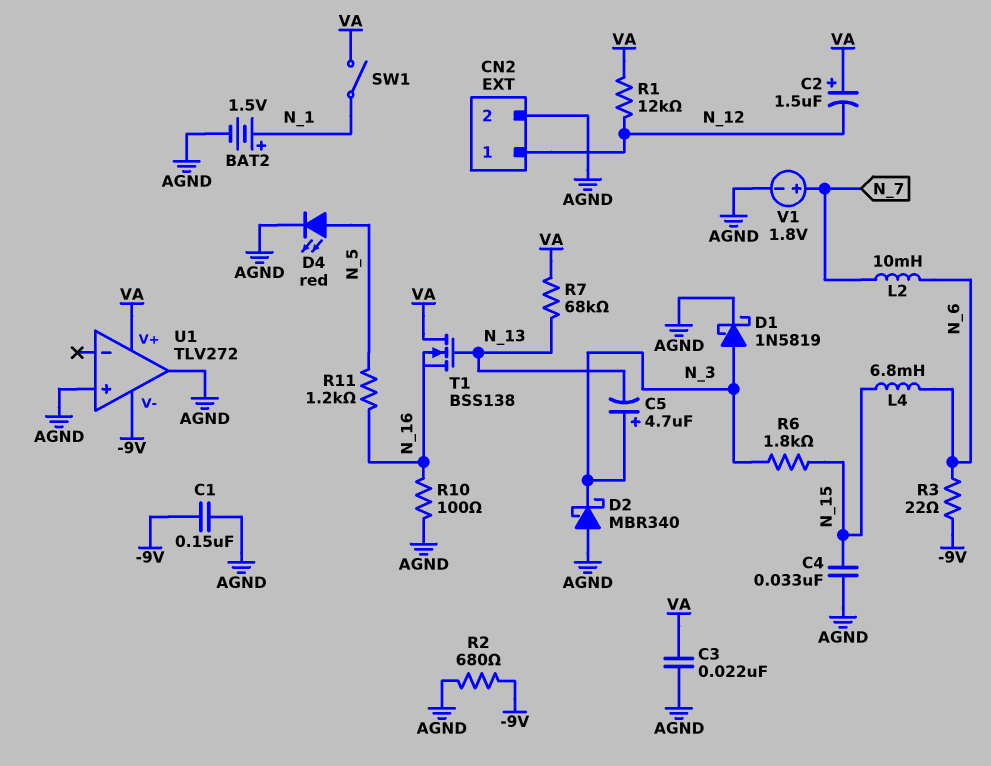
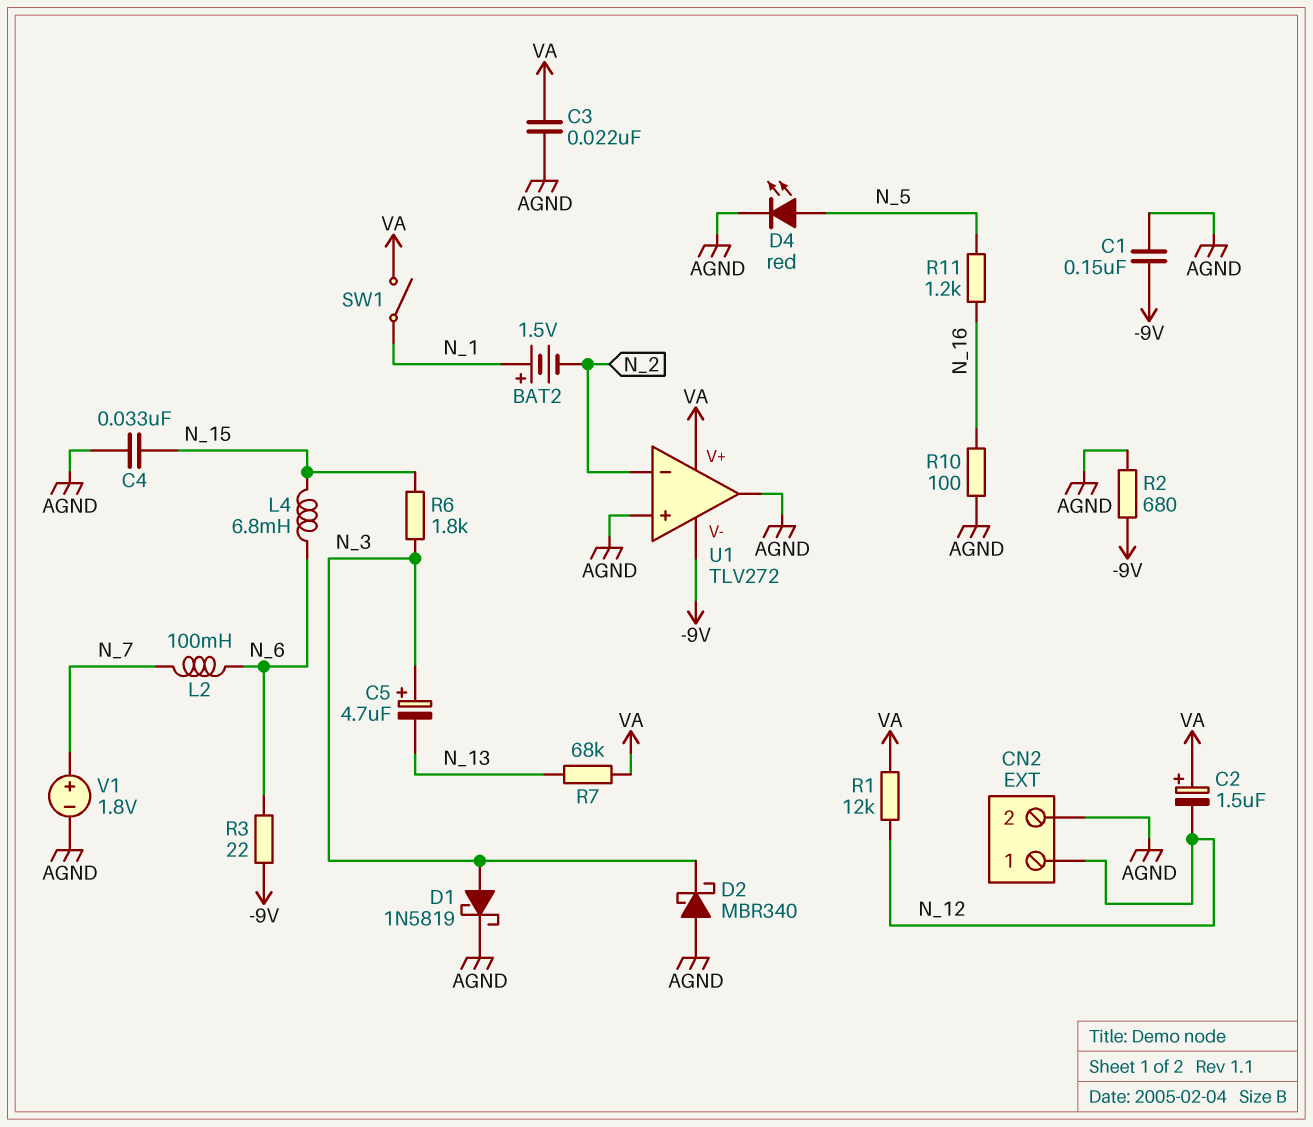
BAT2: 1.5V (plus N_1, minus AGND) -> 1.5V (plus N_1, minus N_2)
L2: 10mH (N_6, N_7) -> 100mH (N_6, N_7)
T1: NMOS BSS138 (G N_13, D VA, S N_16) -> none
U1 pin in-: none -> N_2

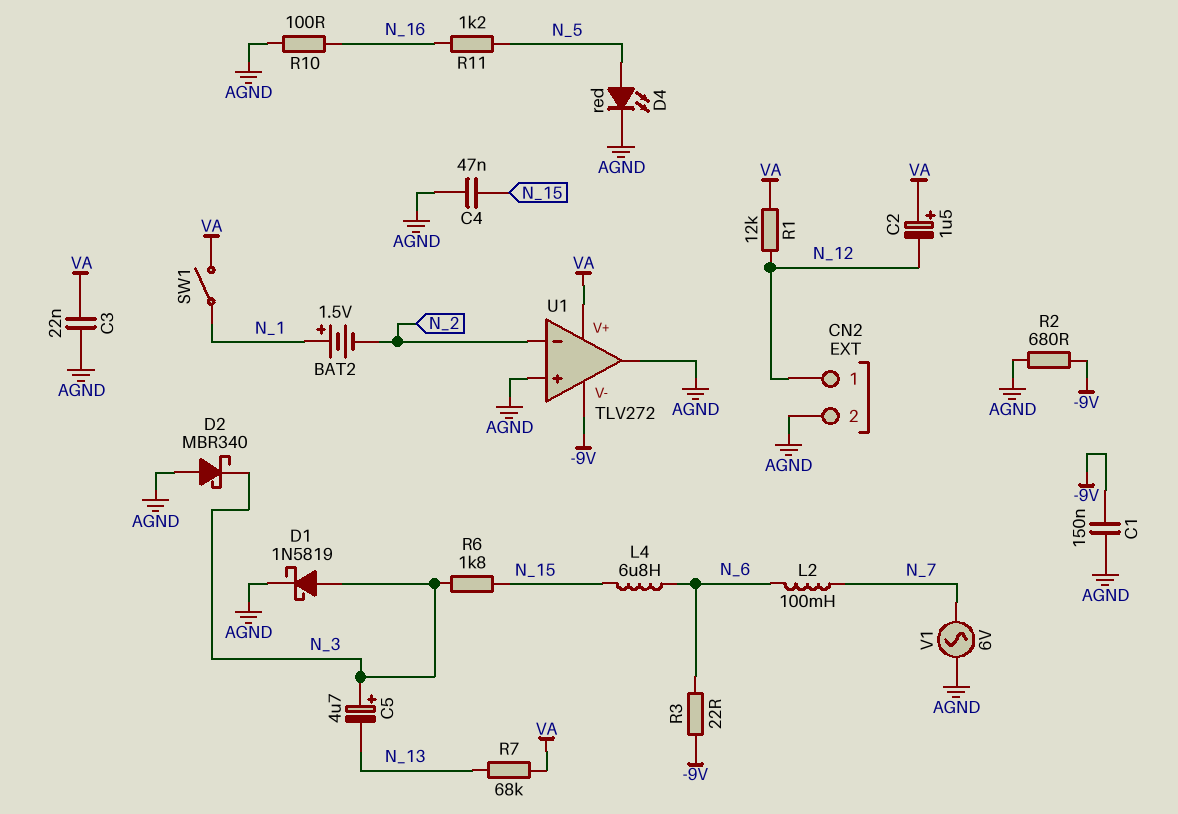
C4: 33nF (AGND, N_15) -> 47nF (AGND, N_15)
L4: 6.8mH (N_6, N_15) -> 6.8uH (N_6, N_15)
V1: 1.8V (plus N_7, minus AGND) -> AC 6V (AGND, N_7)

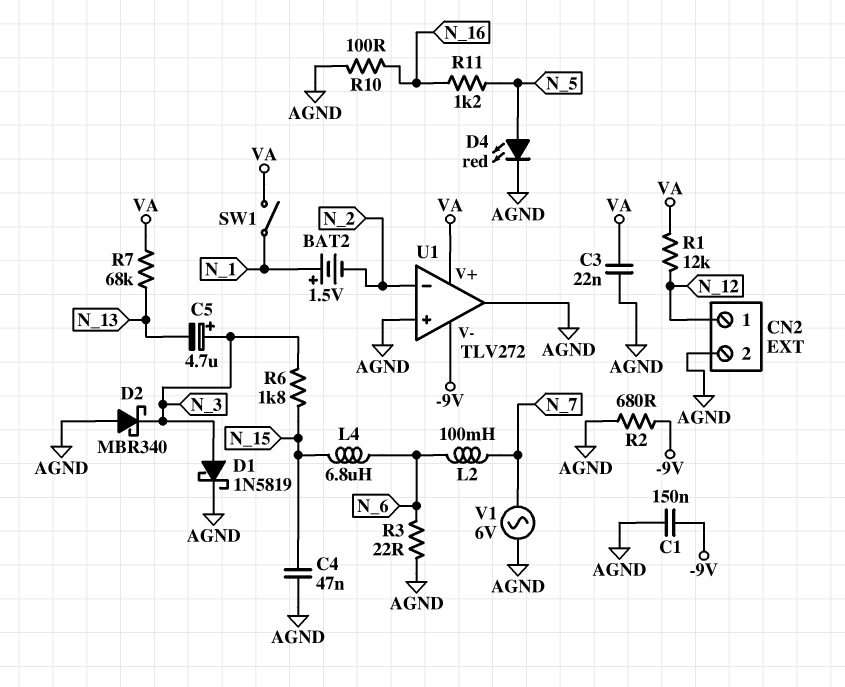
C2: 1.5uF (plus VA, minus N_12) -> none
R3: 22 (-9V, N_6) -> 22 (AGND, N_6)

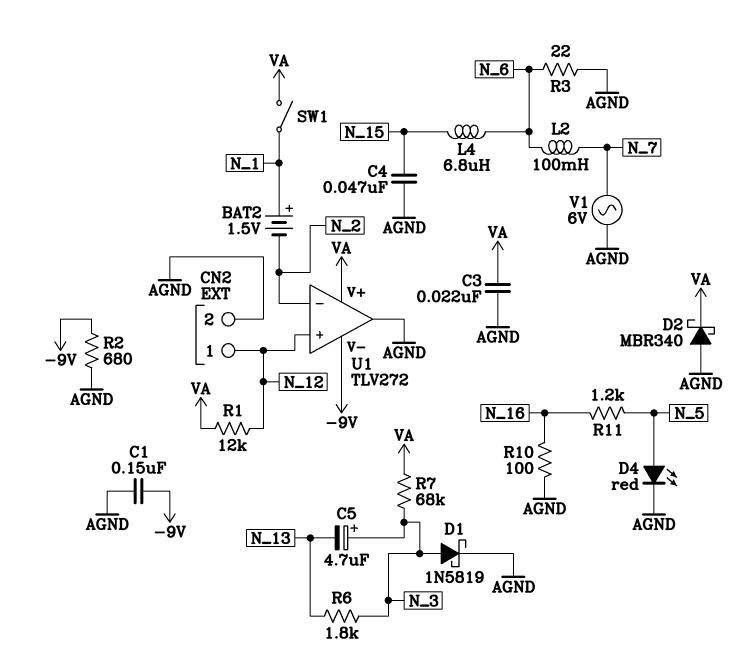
D2: schottky MBR340 (A AGND, K N_3) -> schottky MBR340 (A AGND, K VA)
R6: 1.8k (N_3, N_15) -> 1.8k (N_3, N_13)
R7: 68k (N_13, VA) -> 68k (N_3, VA)
U1 pin in+: AGND -> N_12

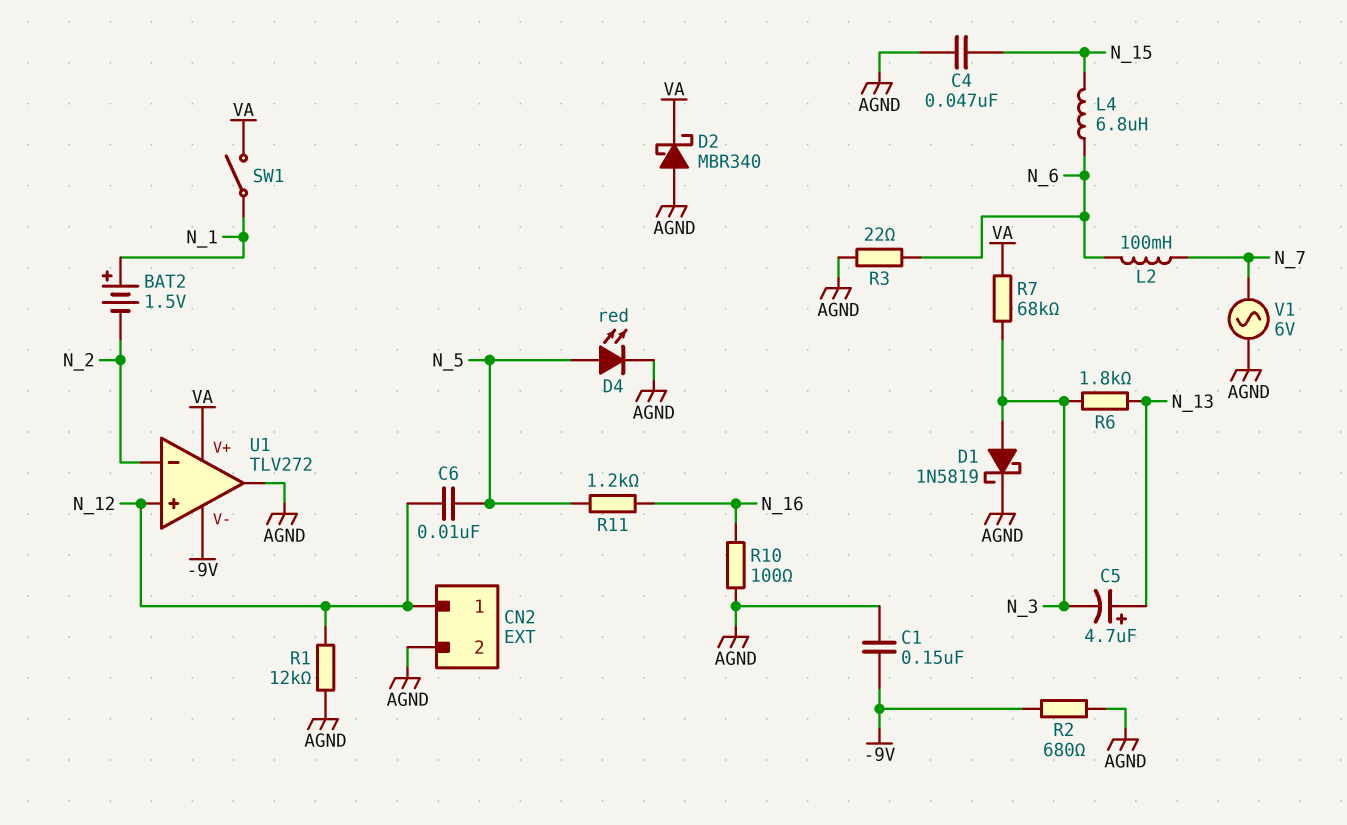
C3: 22nF (AGND, VA) -> none
C5: 4.7uF (plus N_3, minus N_13) -> 4.7uF (plus N_13, minus N_3)
C6: none -> 10nF (N_5, N_12)
R1: 12k (N_12, VA) -> 12k (AGND, N_12)

